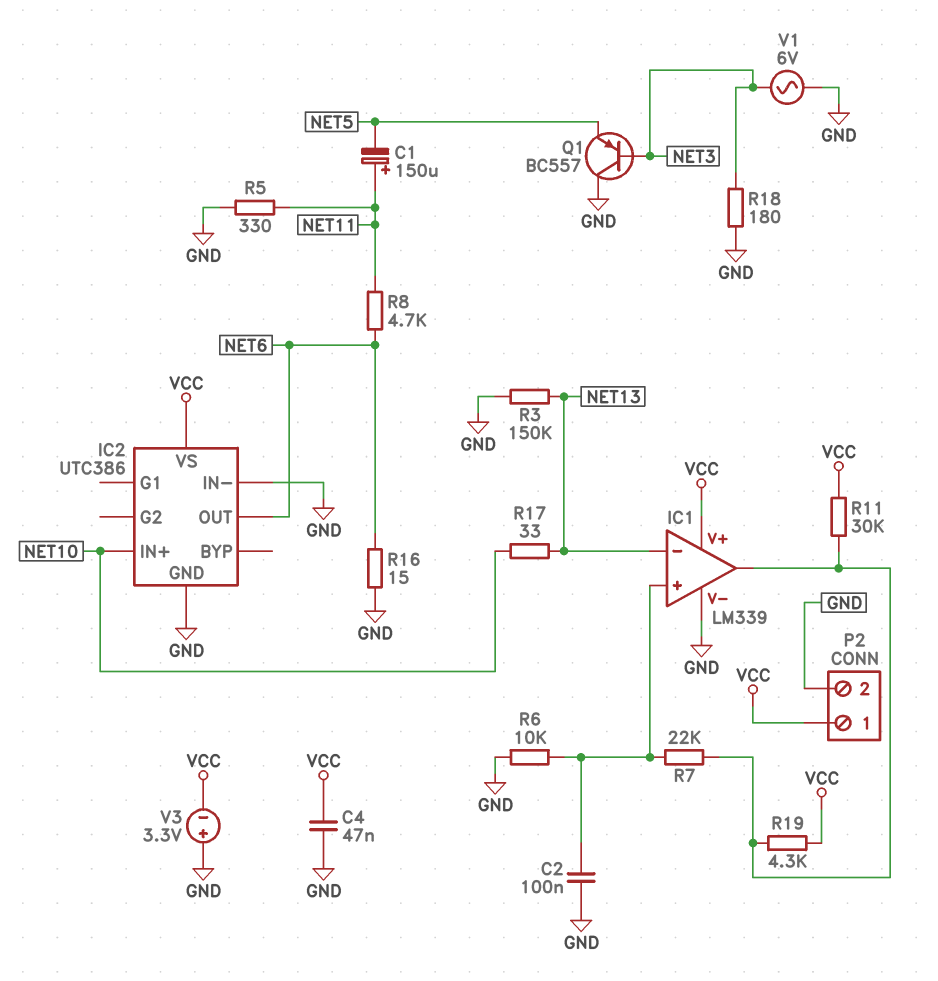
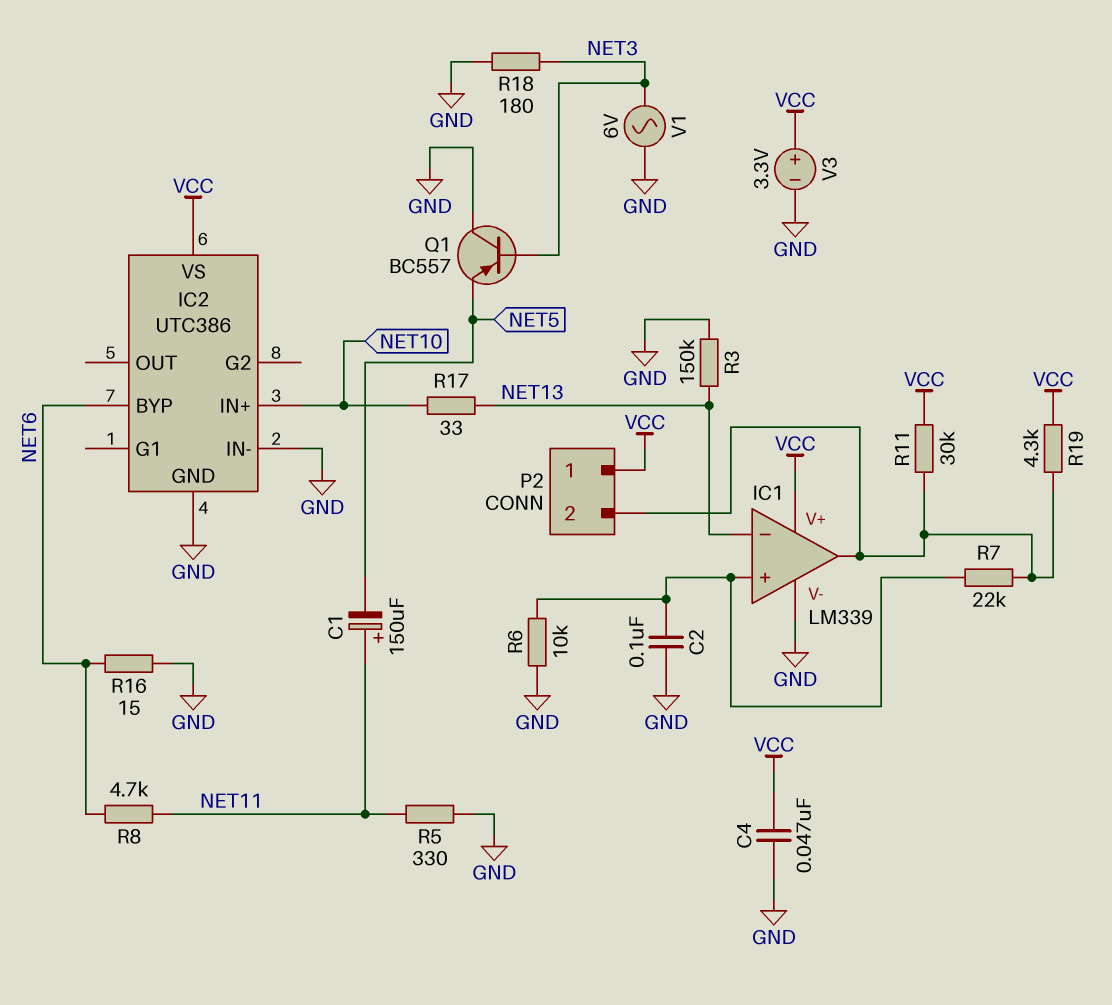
IC2 pin BYP: none -> NET6
IC2 pin OUT: NET6 -> none
P2 pin 2: GND -> IC1/out
V3: 3.3V (plus GND, minus VCC) -> 3.3V (plus VCC, minus GND)

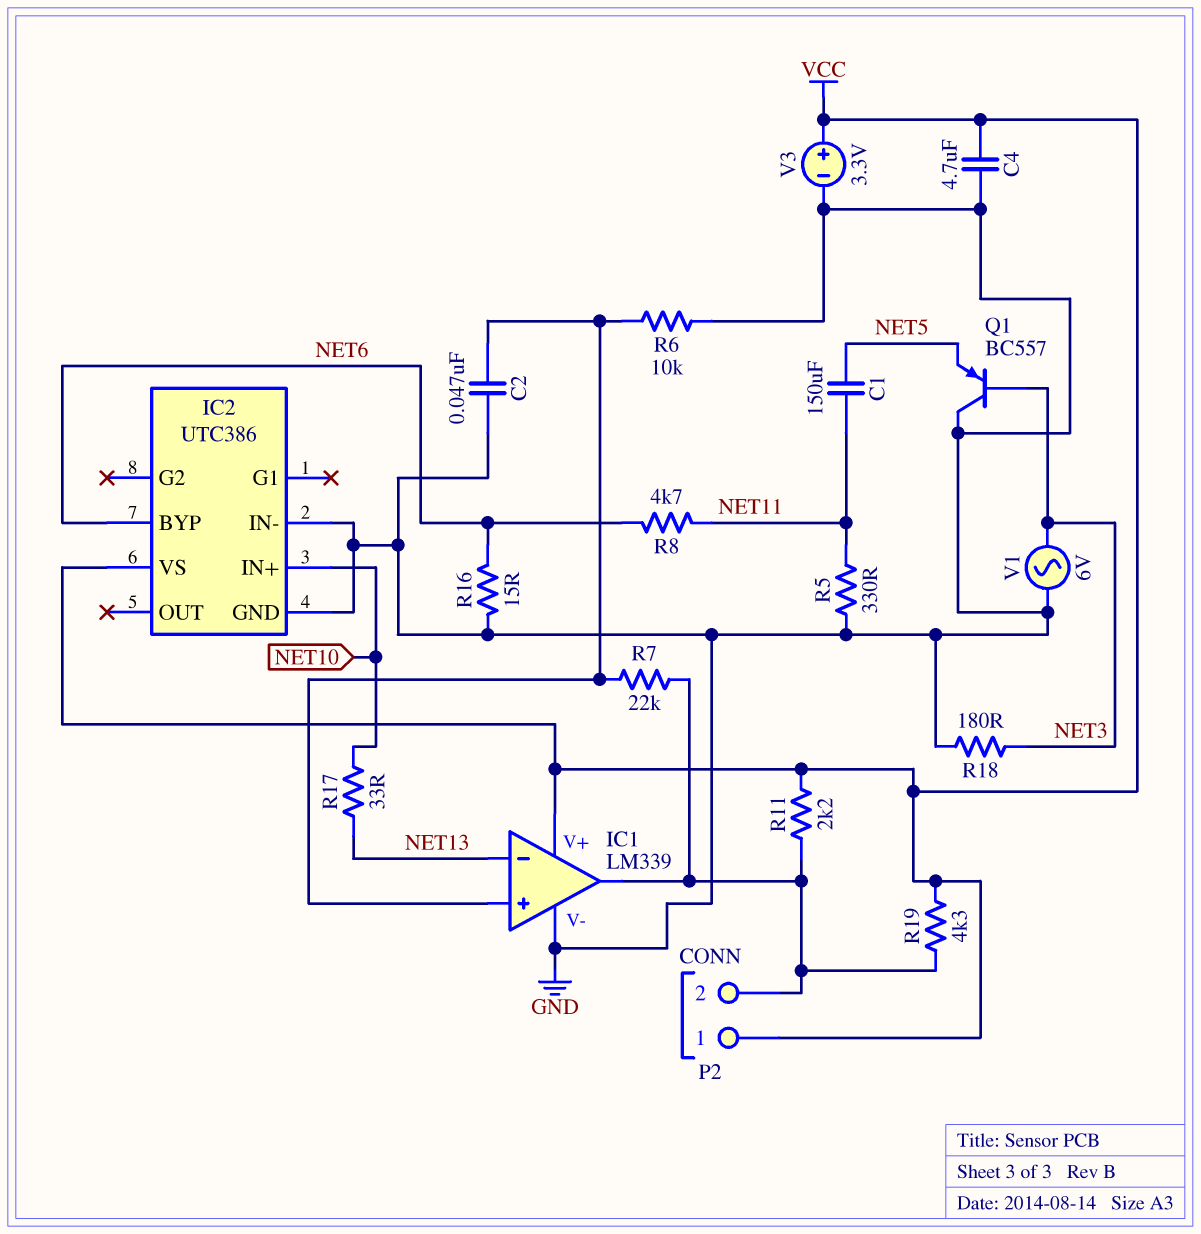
C1: 150uF (plus NET11, minus NET5) -> 150uF (NET5, NET11)
C2: 100nF (GND, IC1/in+) -> 47nF (GND, IC1/in+)
C4: 47nF (GND, VCC) -> 4.7uF (GND, VCC)
R3: 150k (GND, NET13) -> none
R11: 30k (IC1/out, VCC) -> 2.2k (IC1/out, VCC)

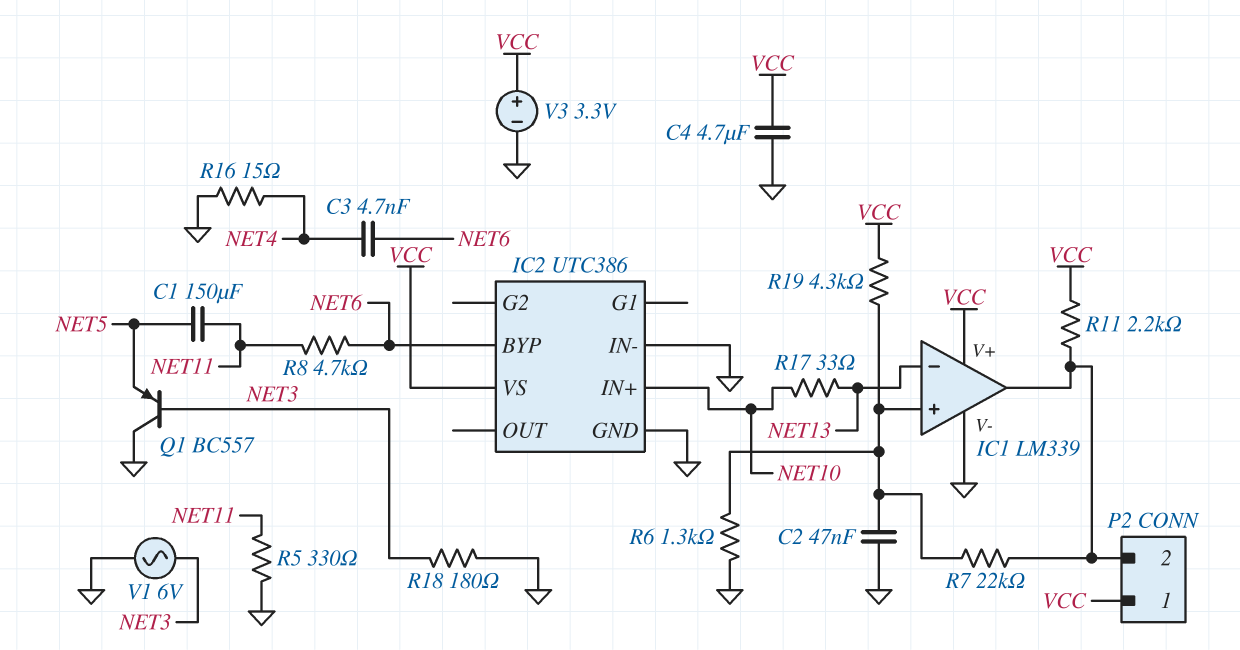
C3: none -> 4.7nF (NET4, NET6)
R6: 10k (GND, IC1/in+) -> 1.3k (GND, IC1/in+)
R16: 15 (GND, NET6) -> 15 (GND, NET4)
R19: 4.3k (IC1/out, VCC) -> 4.3k (IC1/in+, VCC)

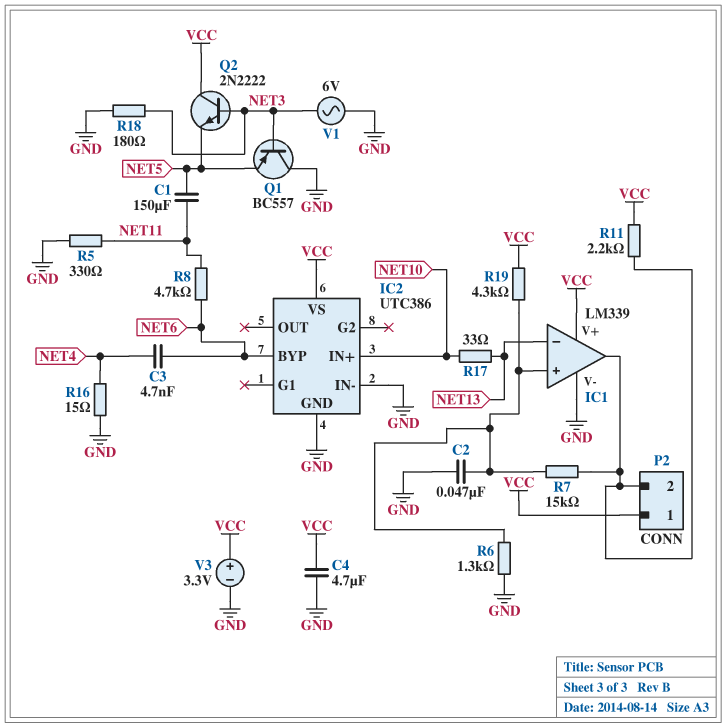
Q2: none -> NPN 2N2222 (B NET3, C VCC, E NET5)
R7: 22k (IC1/in+, IC1/out) -> 15k (IC1/in+, IC1/out)

